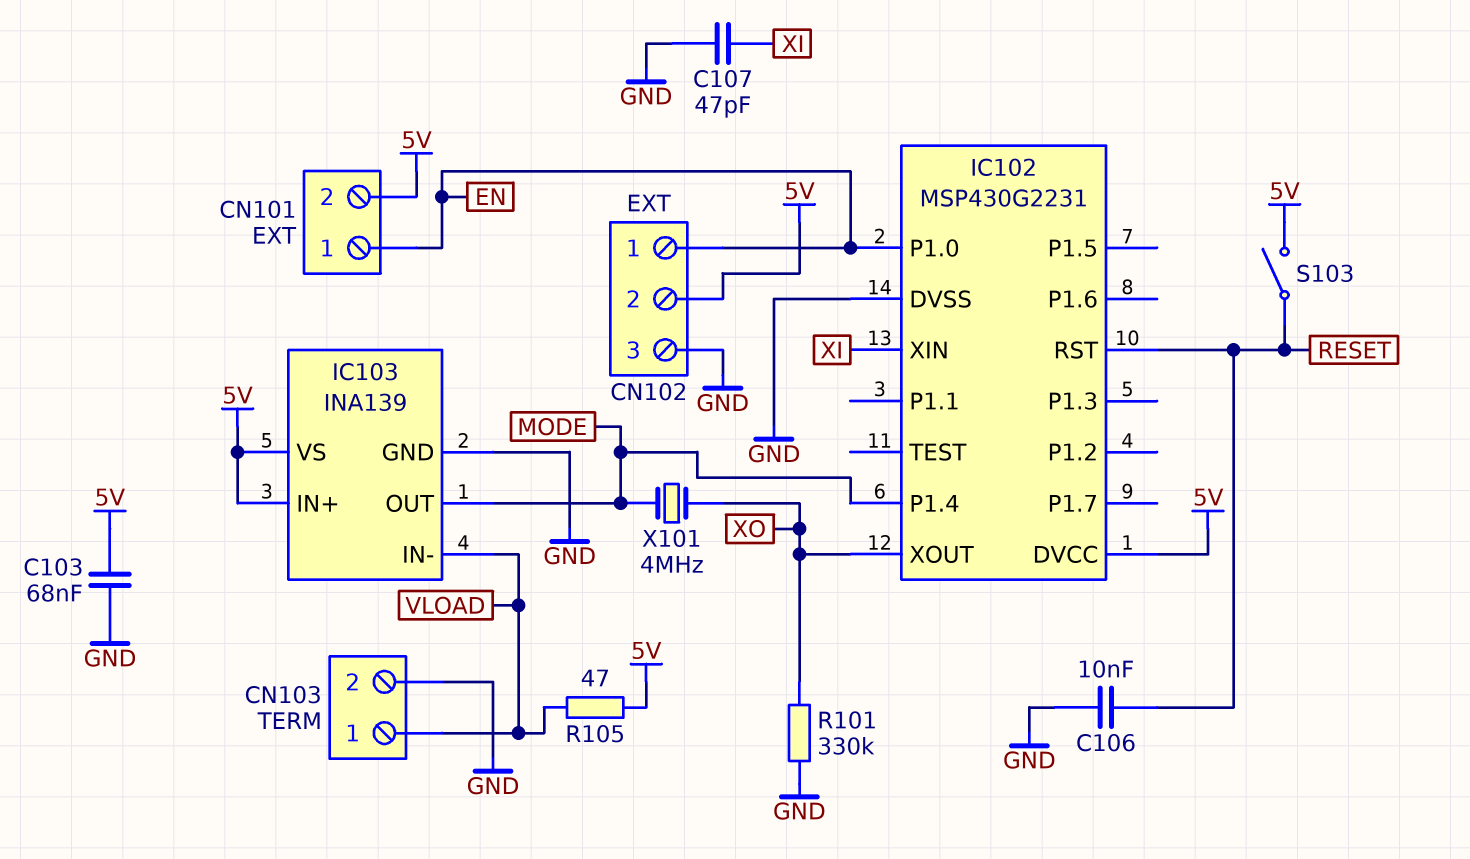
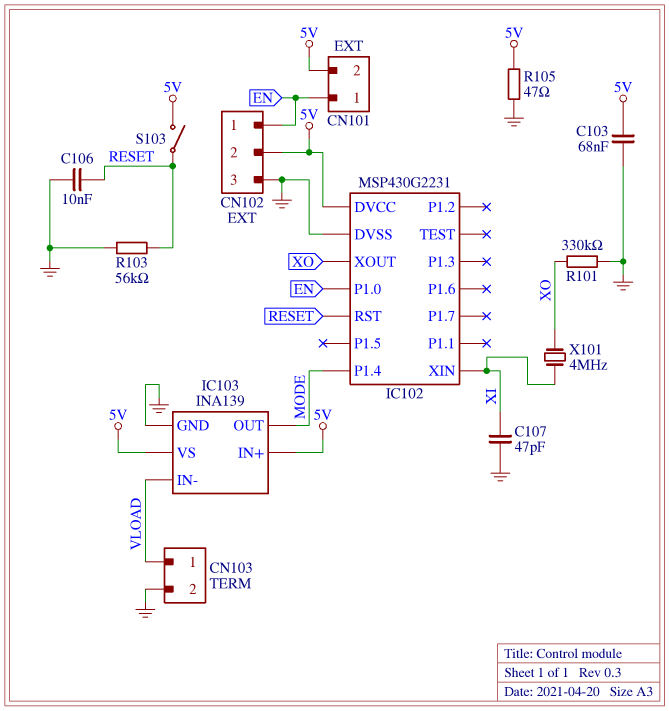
R103: none -> 56k (GND, RESET)
R105: 47 (5V, VLOAD) -> 47 (5V, GND)
X101: 4MHz (MODE, XO) -> 4MHz (XI, XO)

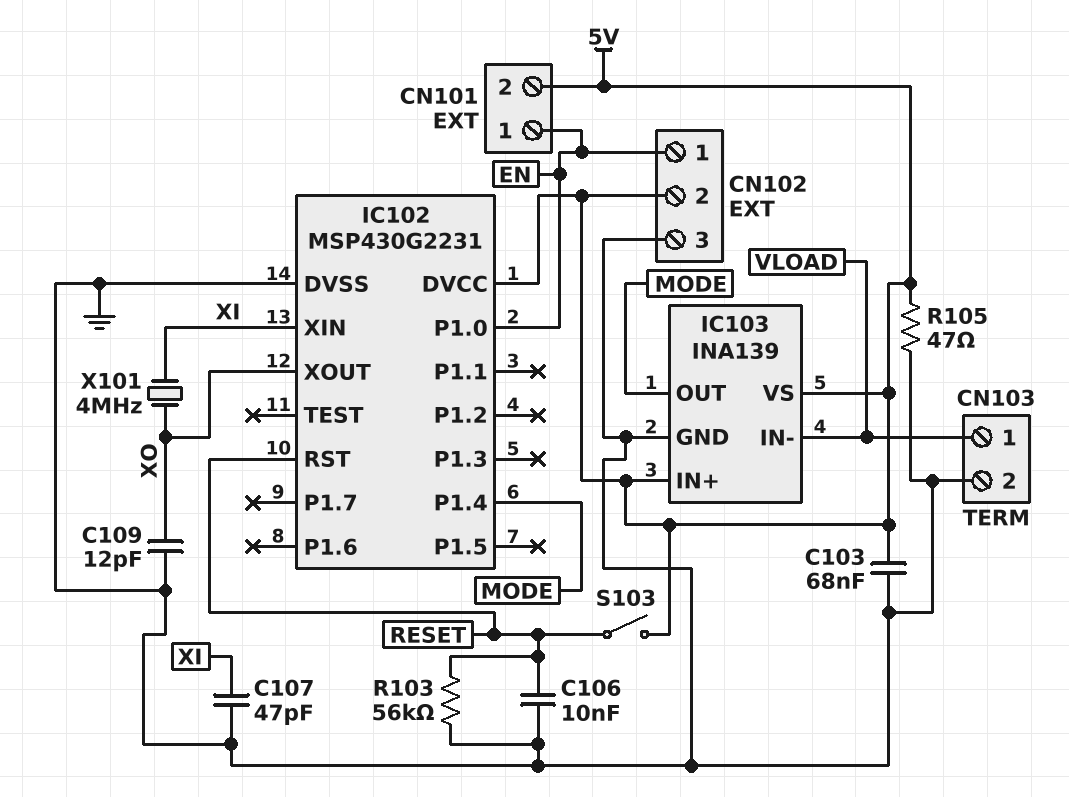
C109: none -> 12pF (GND, XO)
R101: 330k (GND, XO) -> none

